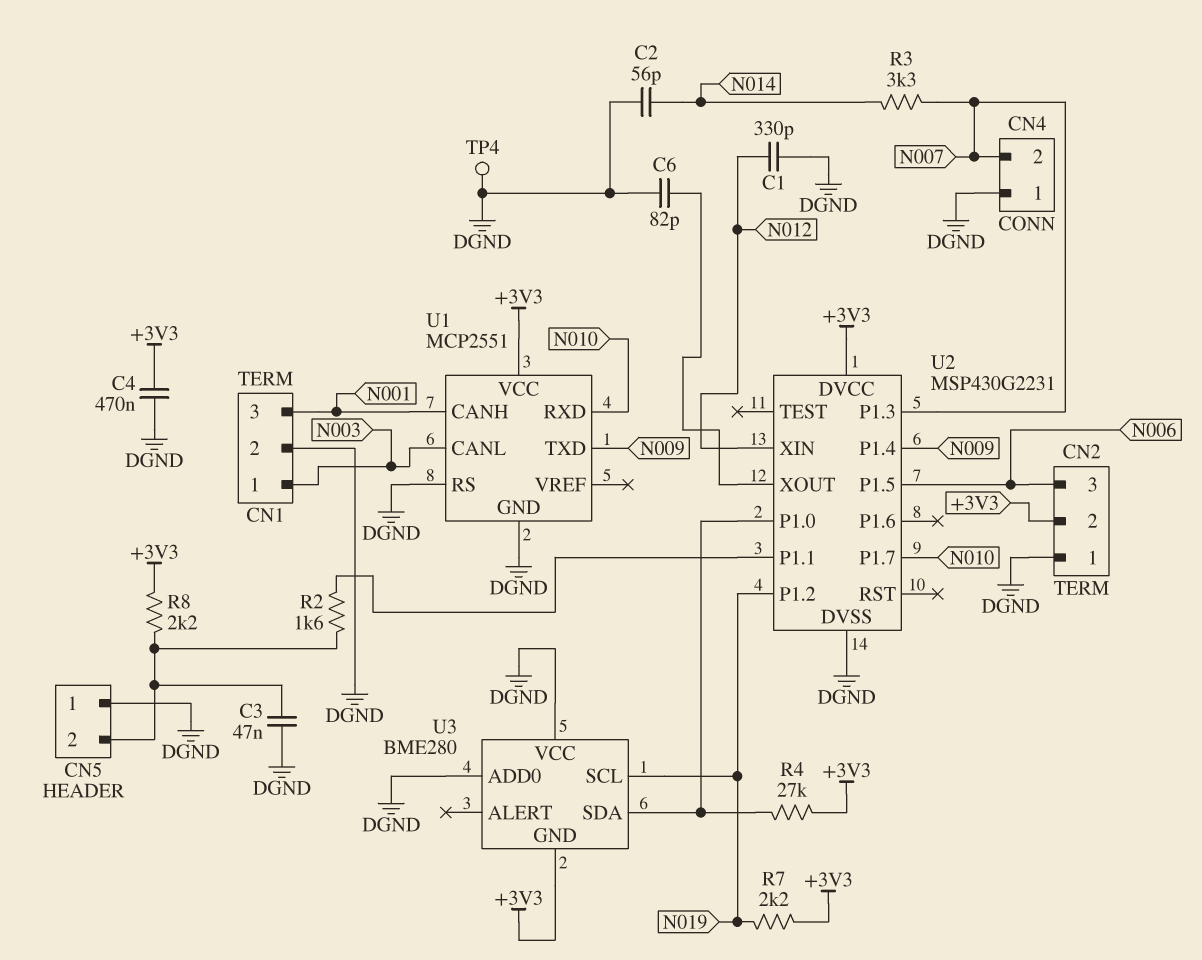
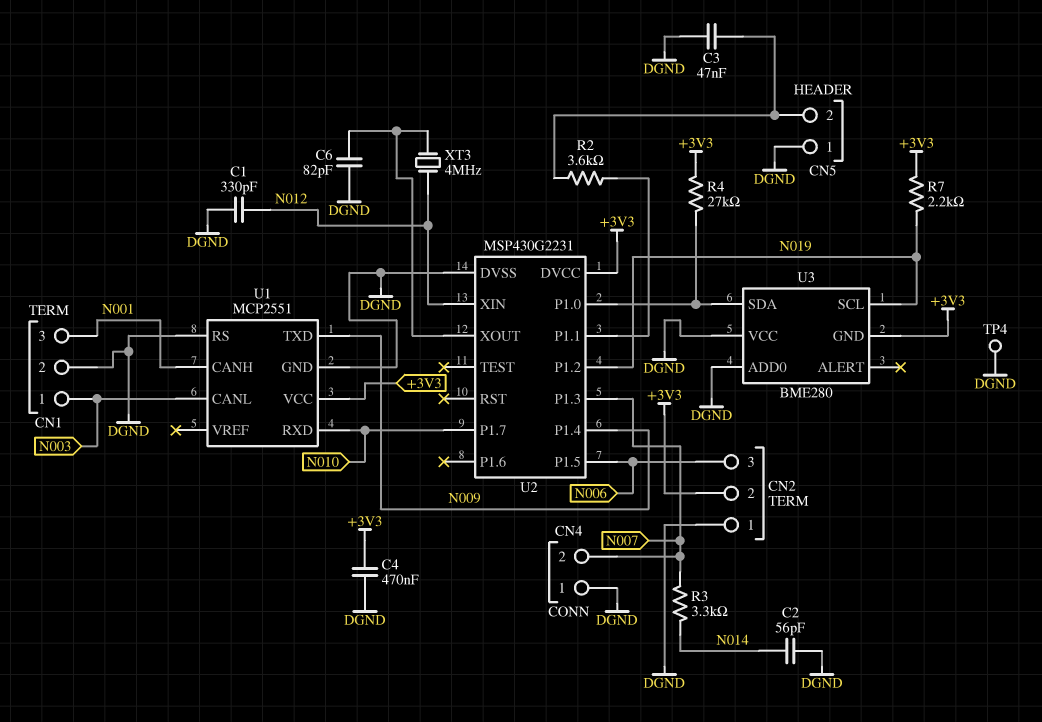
R2: 1.6k (CN5/2, U2/P1.1) -> 3.6k (CN5/2, U2/P1.1)
R8: 2.2k (+3V3, CN5/2) -> none
XT3: none -> 4MHz (N012, U2/XOUT)

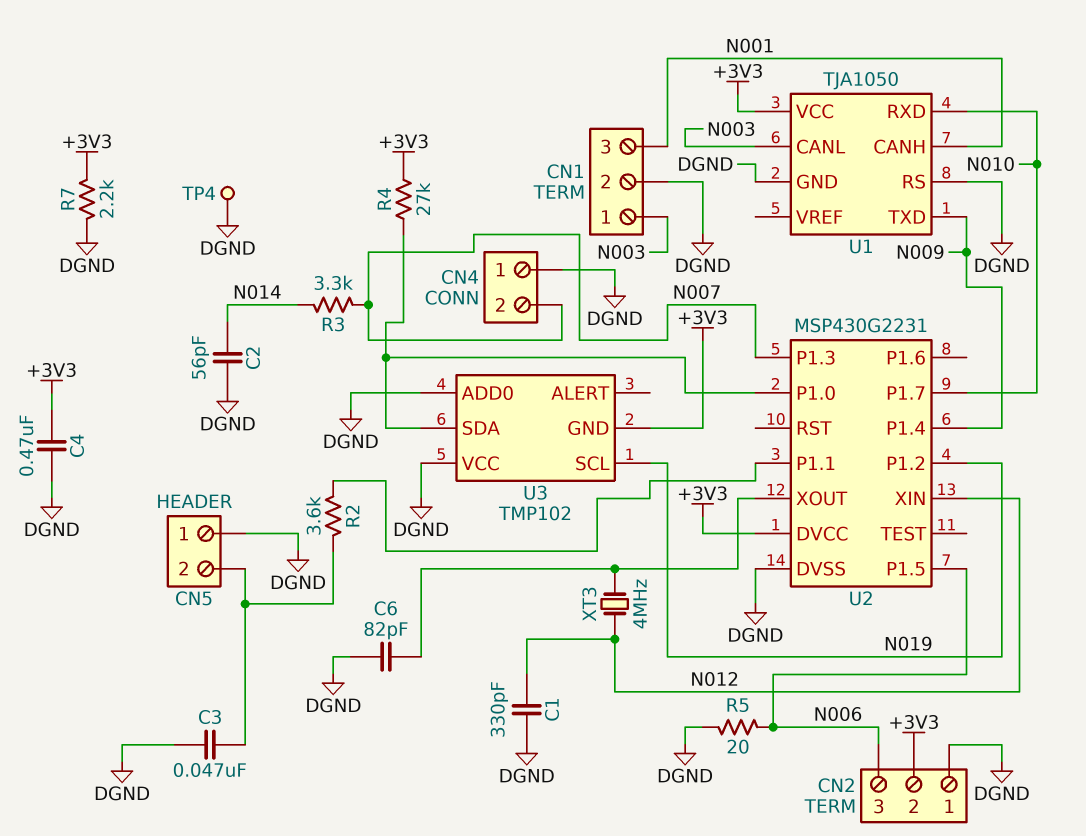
R5: none -> 20 (DGND, N006)
R7: 2.2k (+3V3, N019) -> 2.2k (+3V3, DGND)
U1: MCP2551 -> TJA1050
U3: BME280 -> TMP102

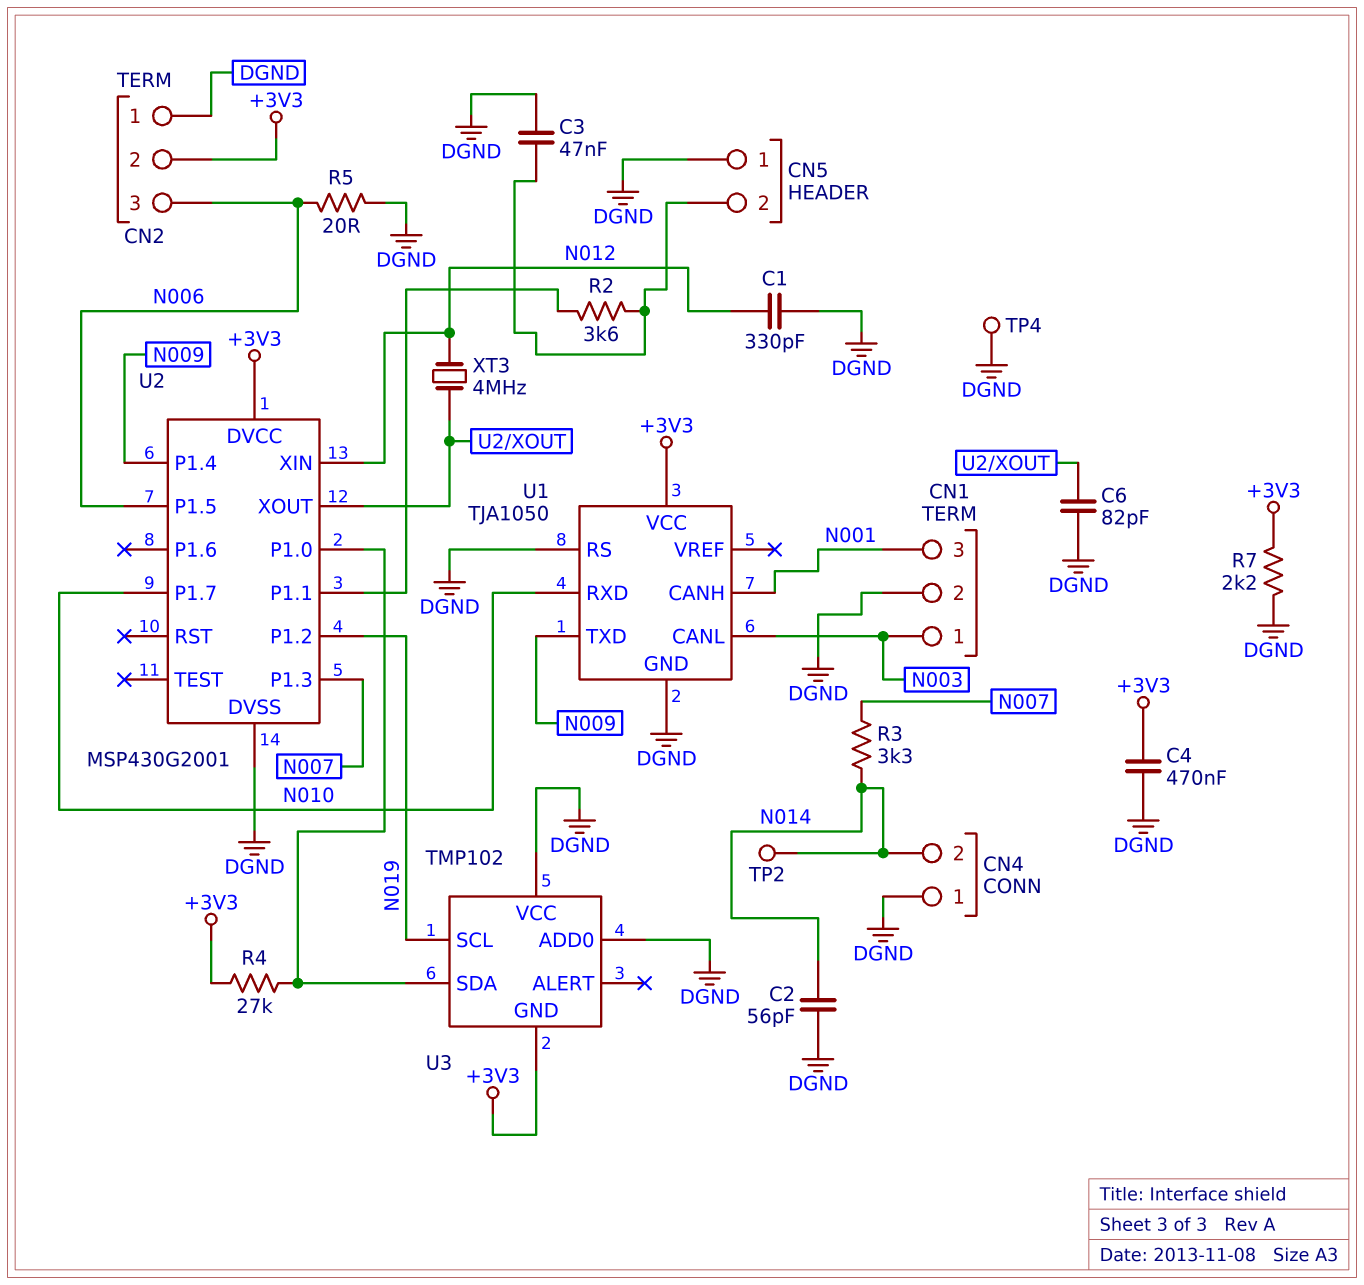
CN4 pin 2: N007 -> N014
TP2: none -> test point (N014)
U2: MSP430G2231 -> MSP430G2001

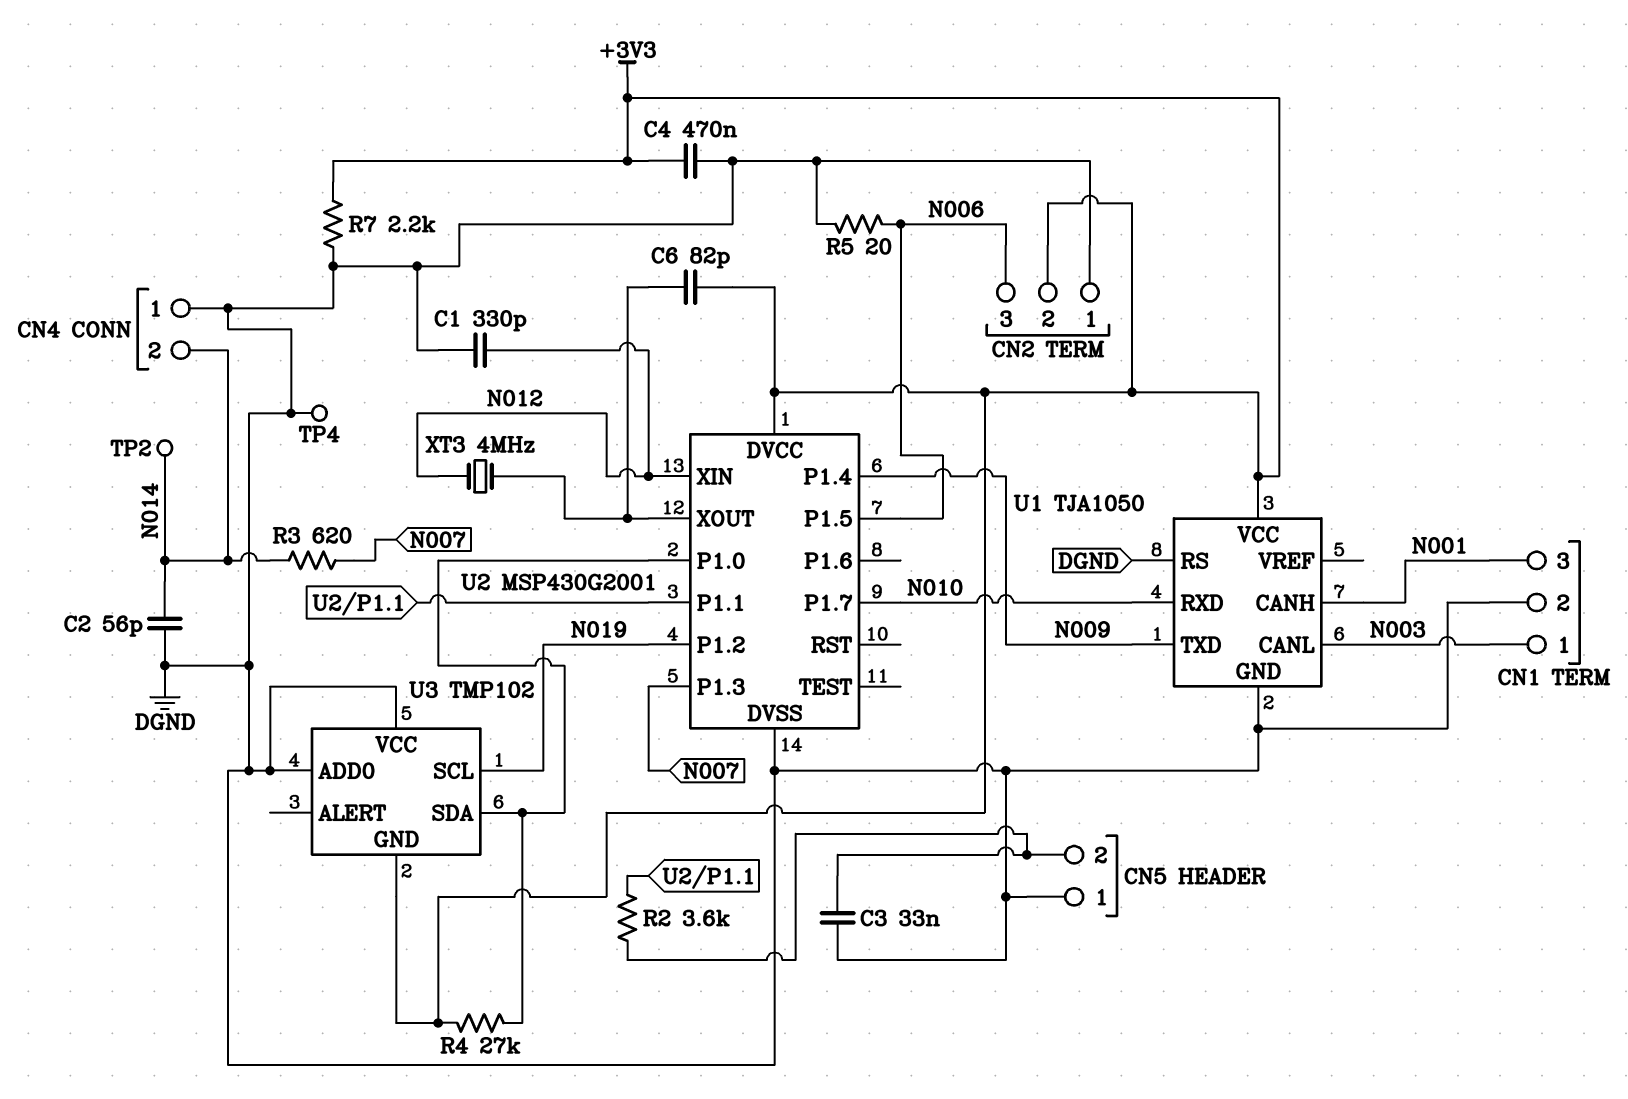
C3: 47nF (CN5/2, DGND) -> 33nF (CN5/2, DGND)
C6: 82pF (DGND, U2/XOUT) -> 82pF (+3V3, U2/XOUT)
R3: 3.3k (N007, N014) -> 620 (N007, N014)

